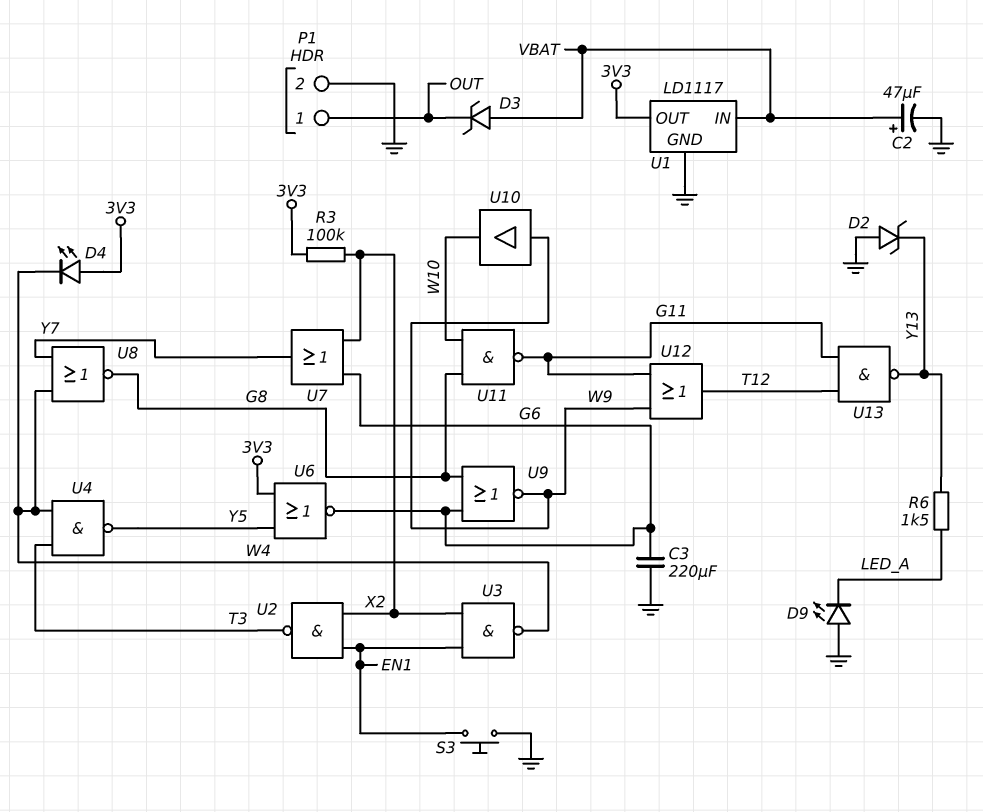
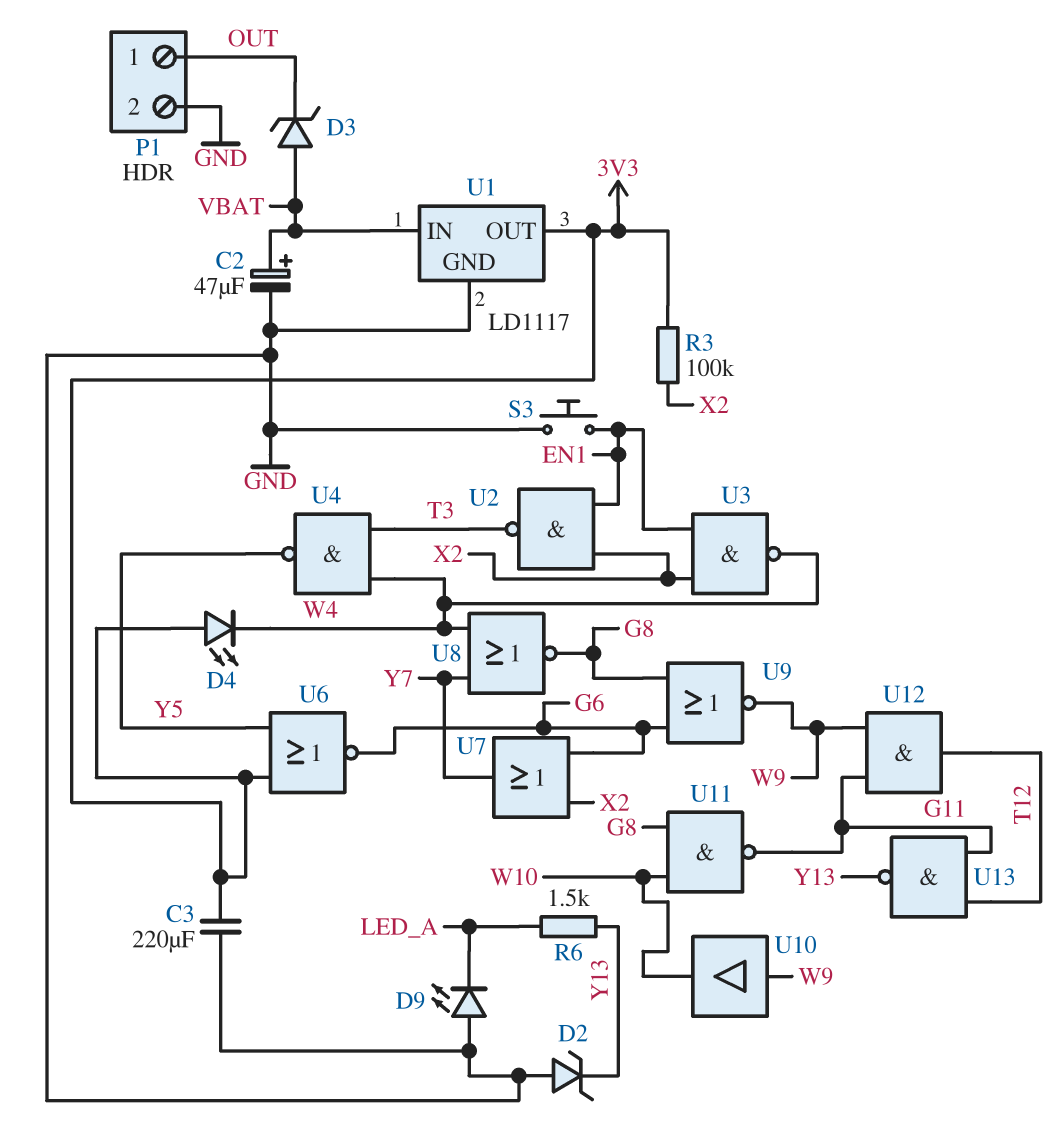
C3: 220uF (G6, GND) -> 220uF (3V3, GND)
U12: OR (in G11, in W9, out T12) -> AND (in G11, in W9, out T12)

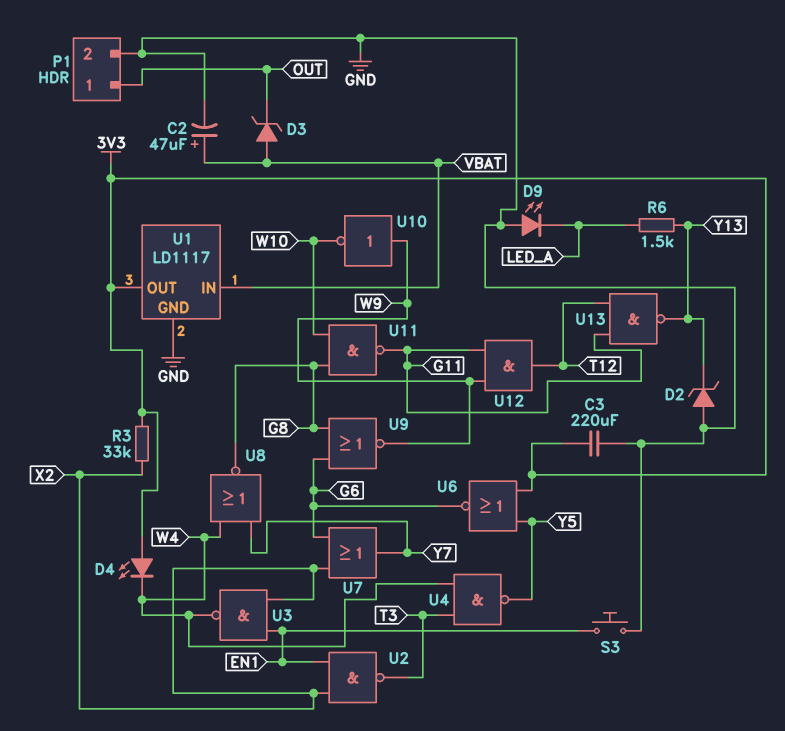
R3: 100k (3V3, X2) -> 33k (3V3, X2)
U10: buffer (in W9, out W10) -> NOT (in W9, out W10)

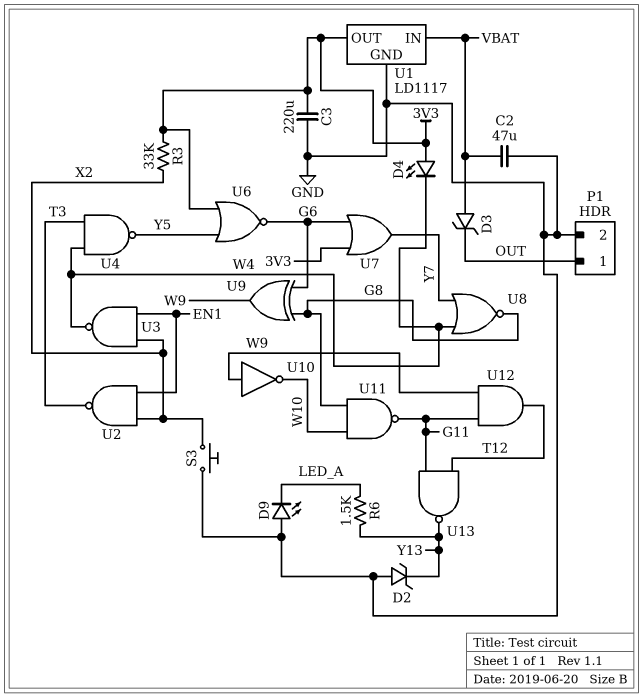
C2: 47uF (plus VBAT, minus GND) -> 47uF (GND, VBAT)
S3: button (EN1, GND) -> button (GND, X2)
U7: OR (in G6, in X2, out Y7) -> OR (in 3V3, in G6, out Y7)
U9: NOR (in G6, in G8, out W9) -> XOR (in G6, in G8, out W9)

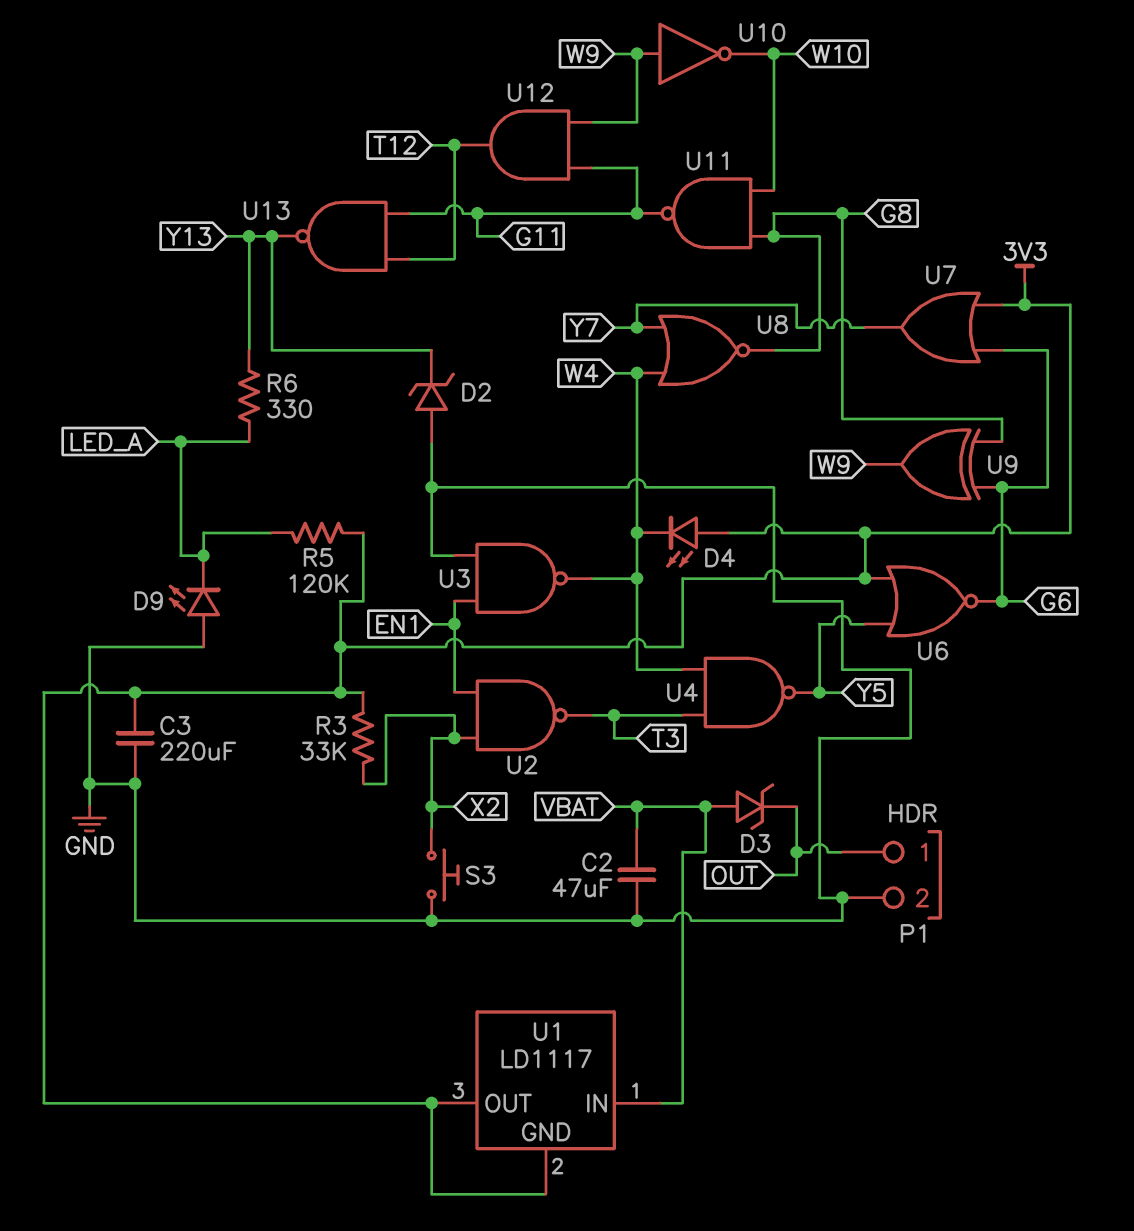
R5: none -> 120k (3V3, LED_A)
R6: 1.5k (LED_A, Y13) -> 330 (LED_A, Y13)
U1 pin GND: GND -> 3V3
U3: NAND (in EN1, in X2, out W4) -> NAND (in EN1, in GND, out W4)

